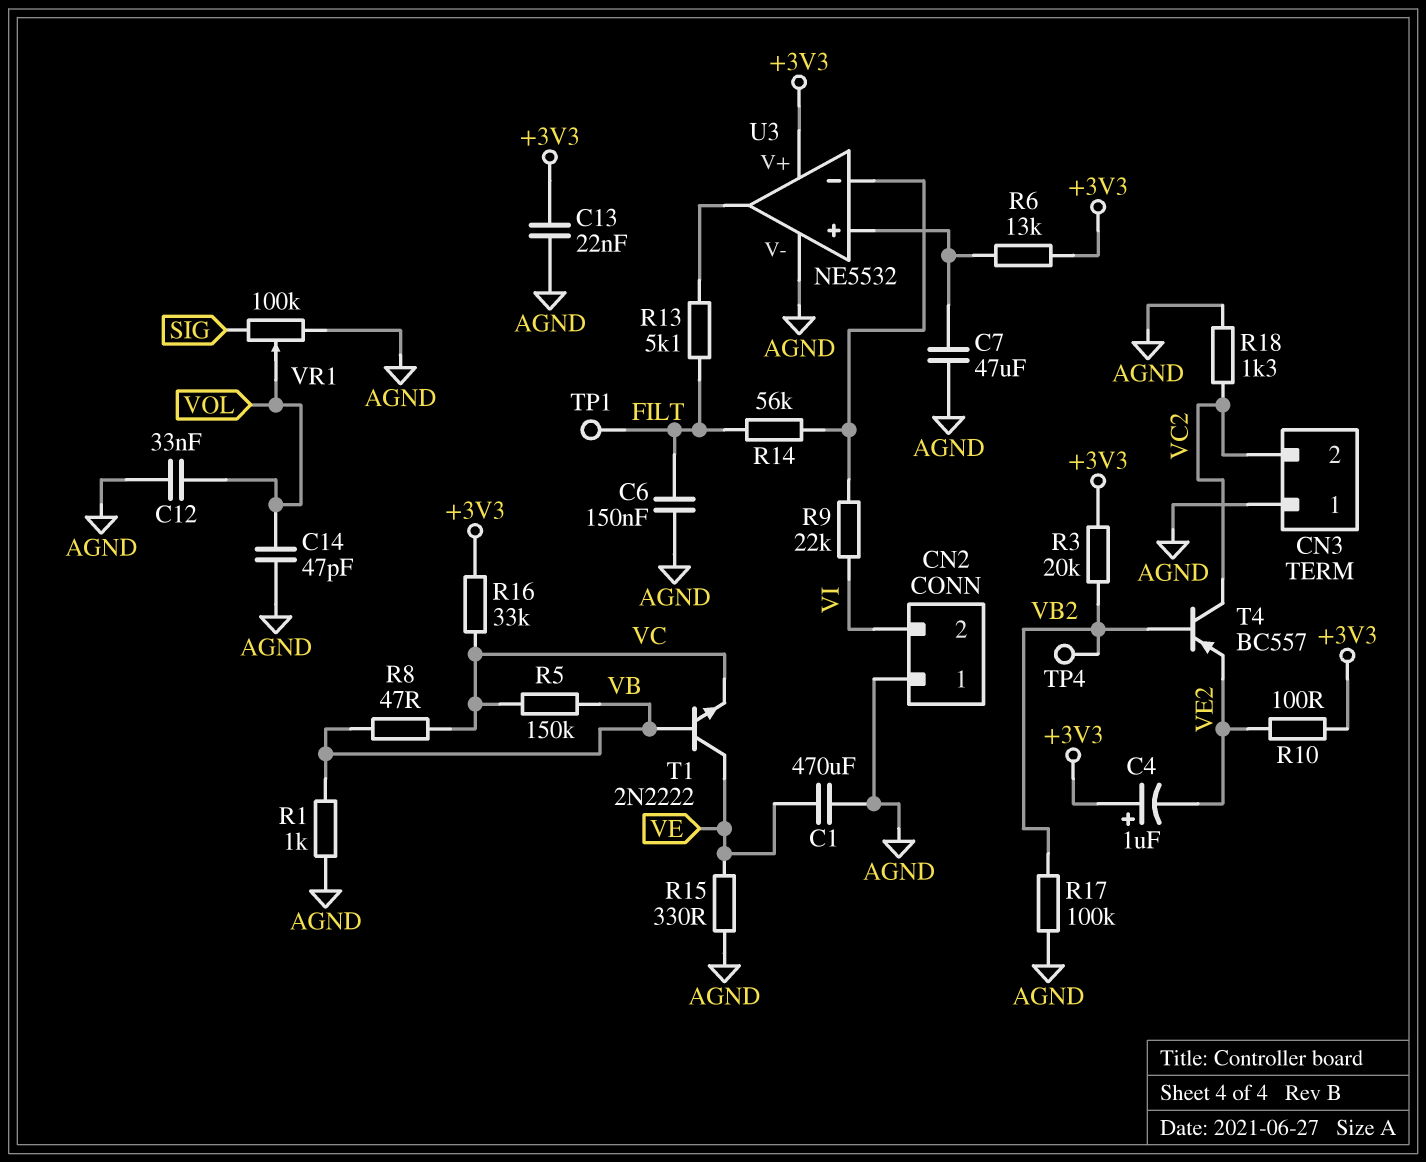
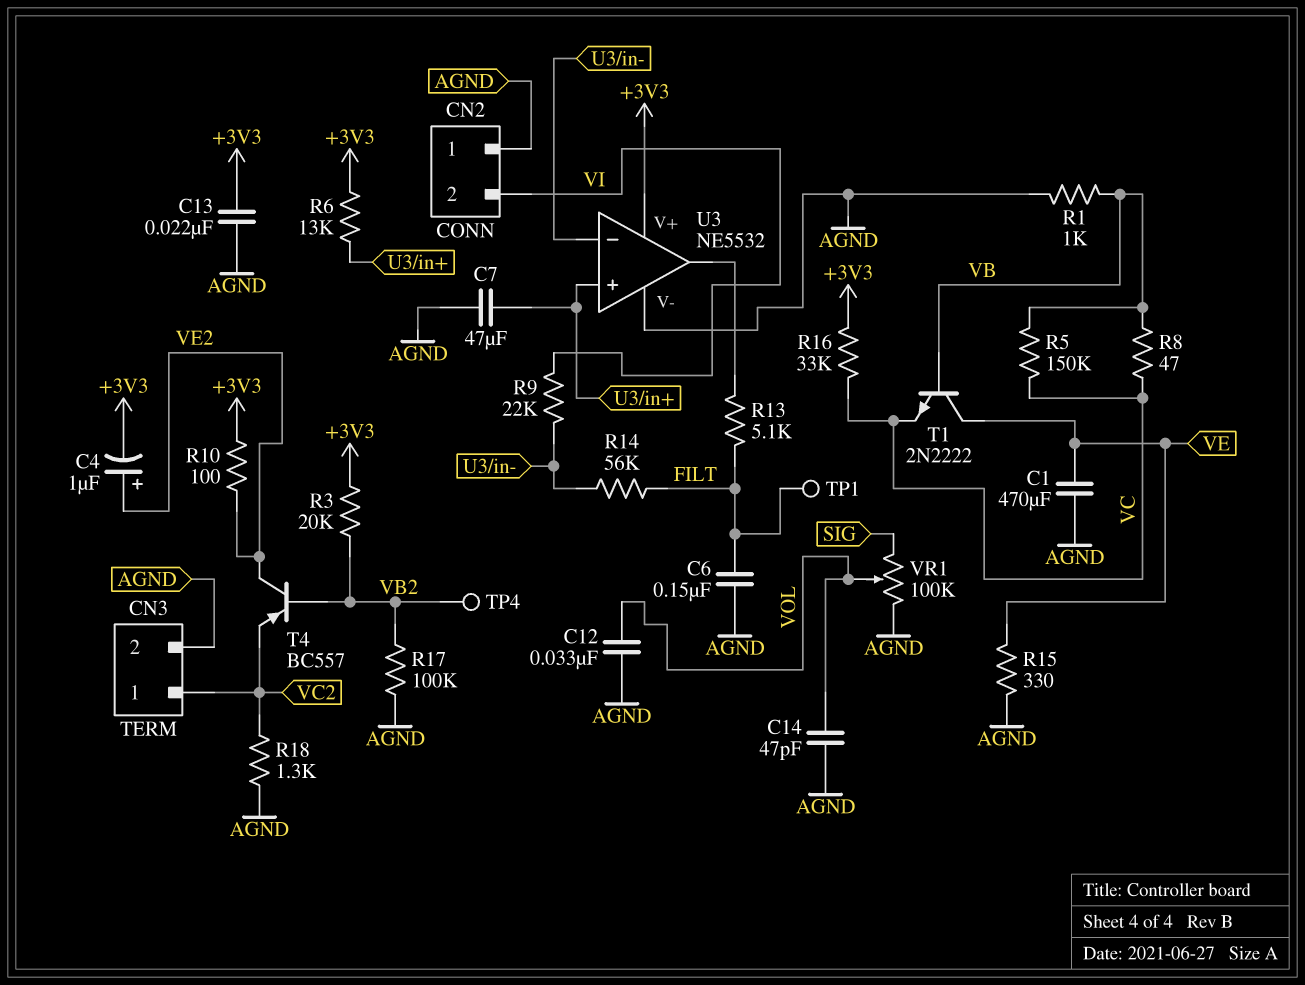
C4: 1uF (plus +3V3, minus VE2) -> 1uF (plus VE2, minus +3V3)
CN3 pin 1: AGND -> VC2
CN3 pin 2: VC2 -> AGND
T4: PNP BC557 (B VB2, C VC2, E VE2) -> PNP BC557 (B VB2, C VE2, E VC2)

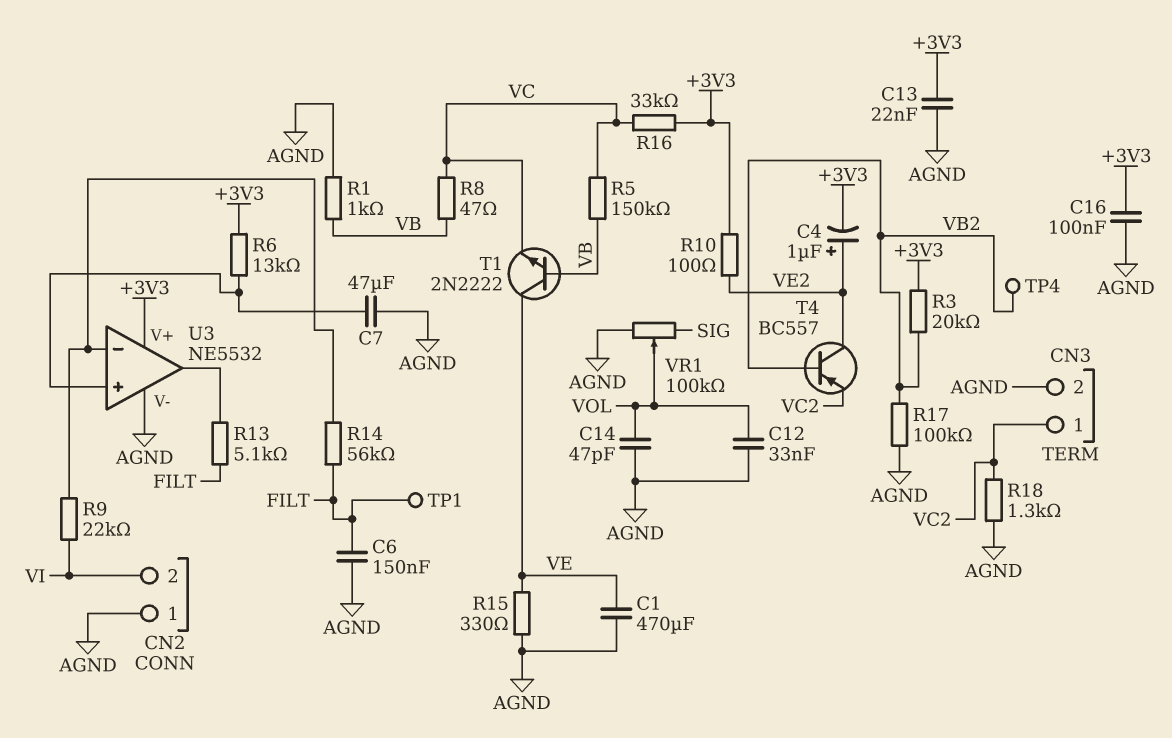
C16: none -> 100nF (+3V3, AGND)

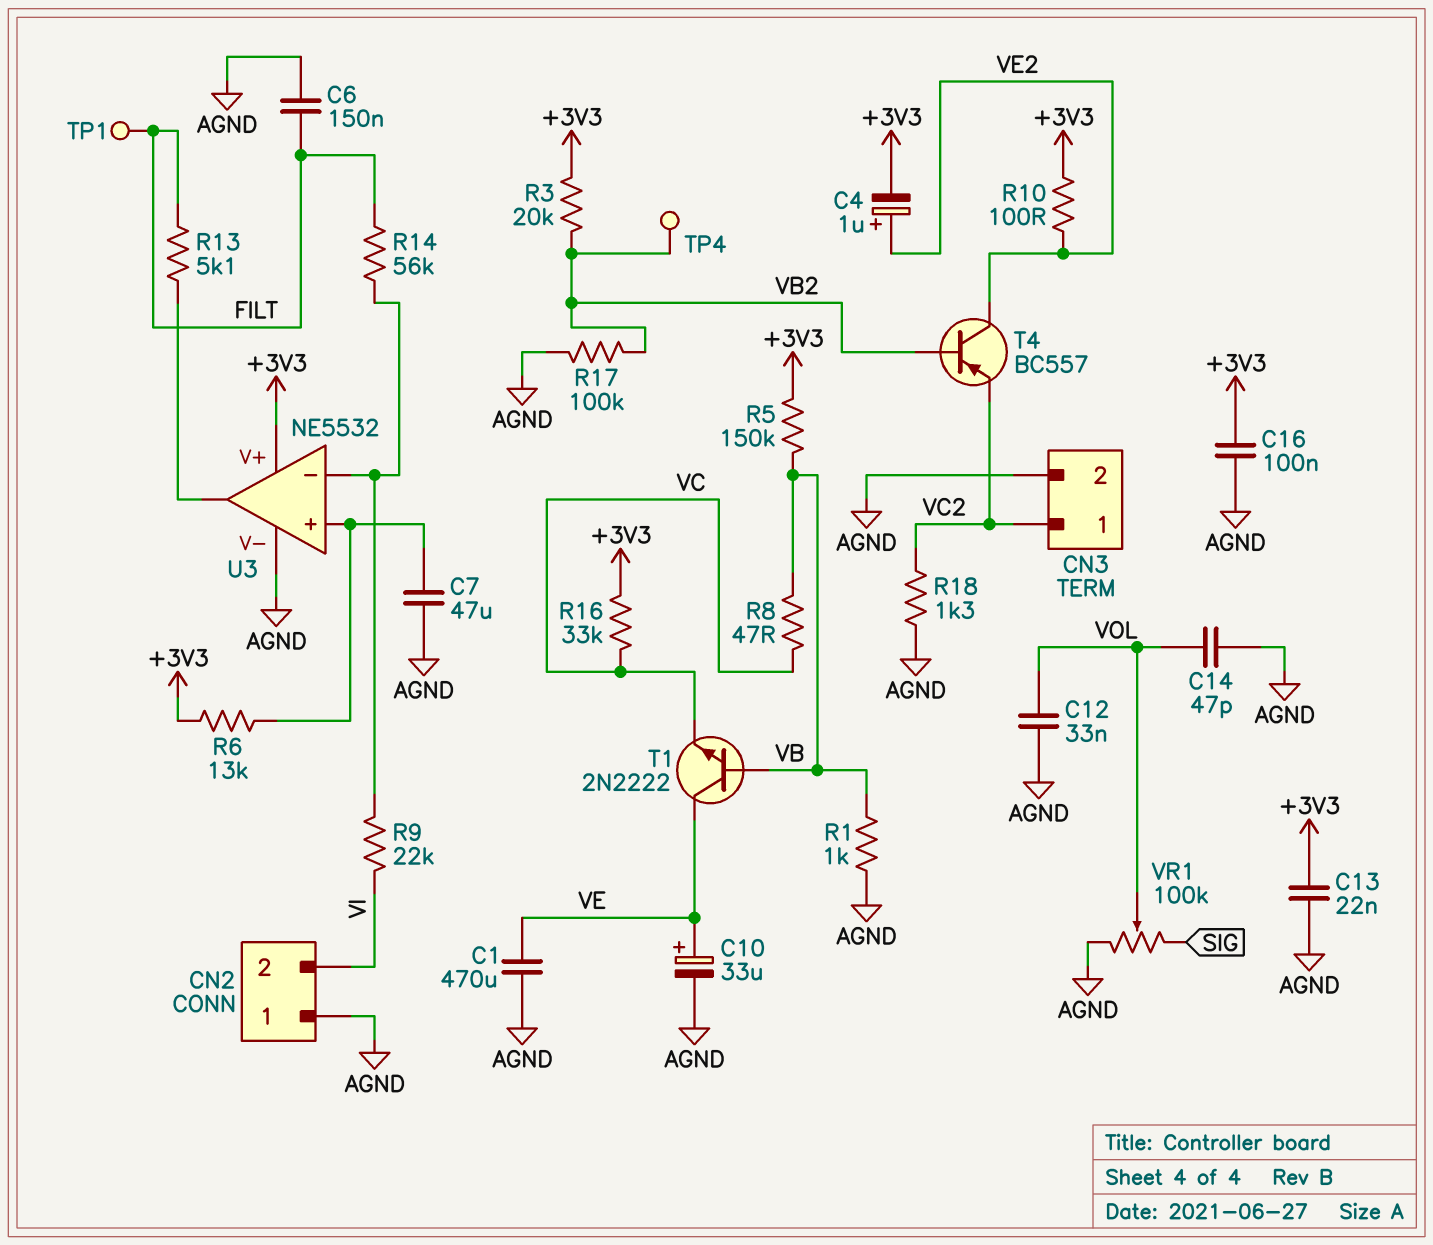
C10: none -> 33uF (plus VE, minus AGND)
R5: 150k (VB, VC) -> 150k (+3V3, VB)
R15: 330 (AGND, VE) -> none

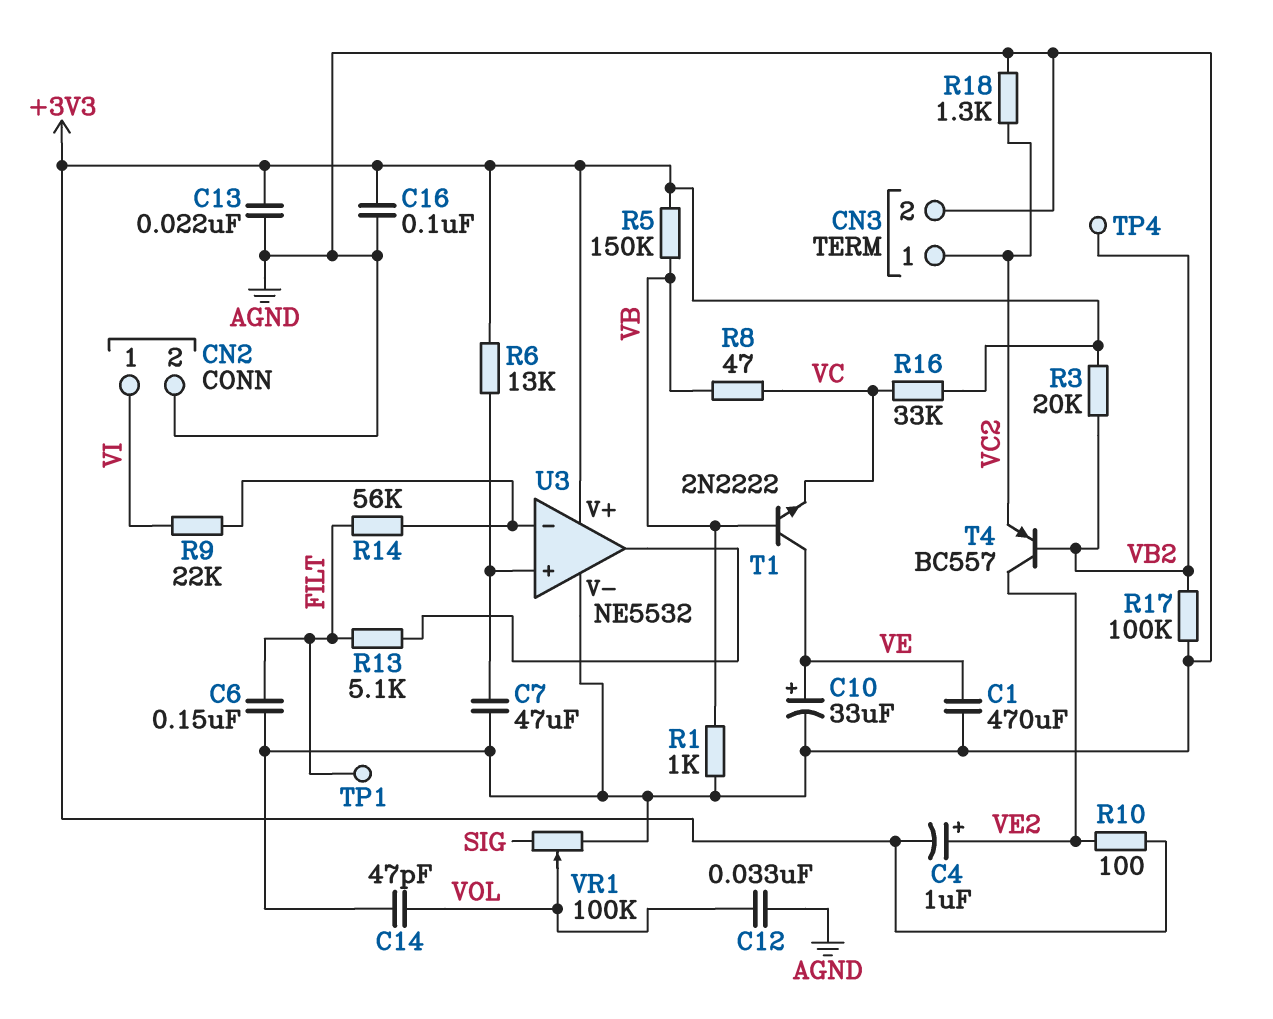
CN2 pin 1: AGND -> VI
CN2 pin 2: VI -> AGND

